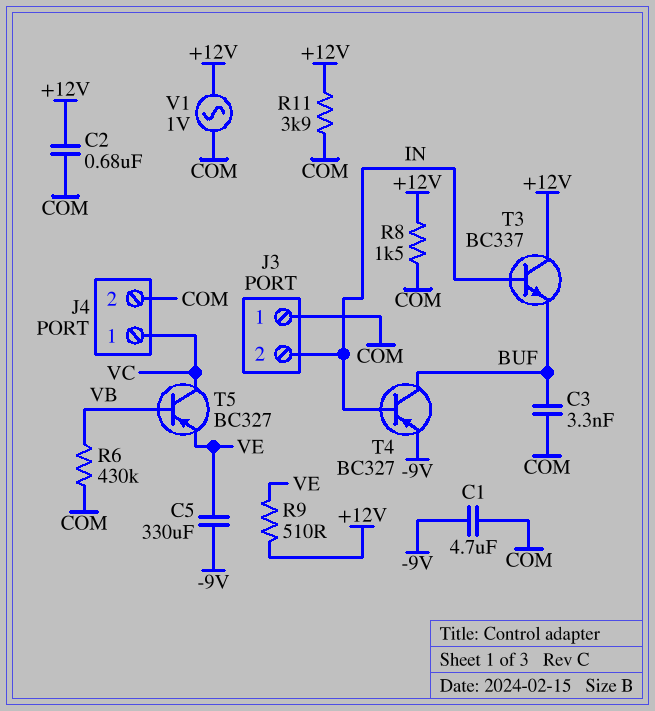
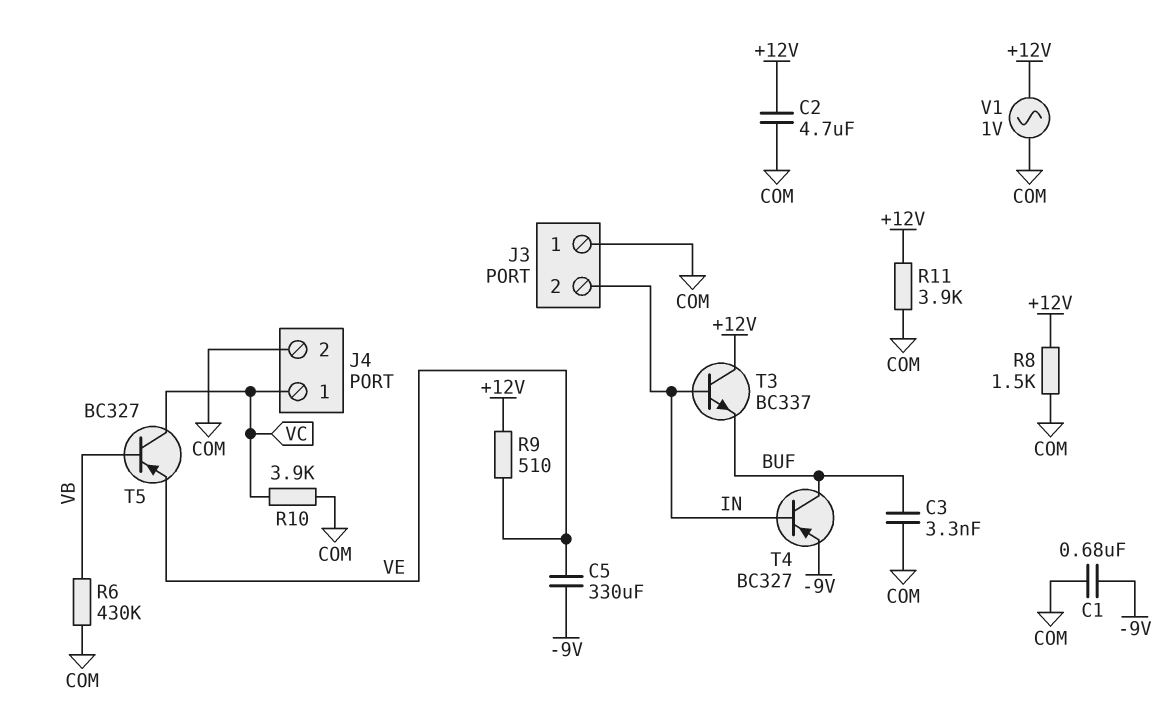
C1: 4.7uF (-9V, COM) -> 680nF (-9V, COM)
C2: 680nF (+12V, COM) -> 4.7uF (+12V, COM)
R10: none -> 3.9k (COM, VC)

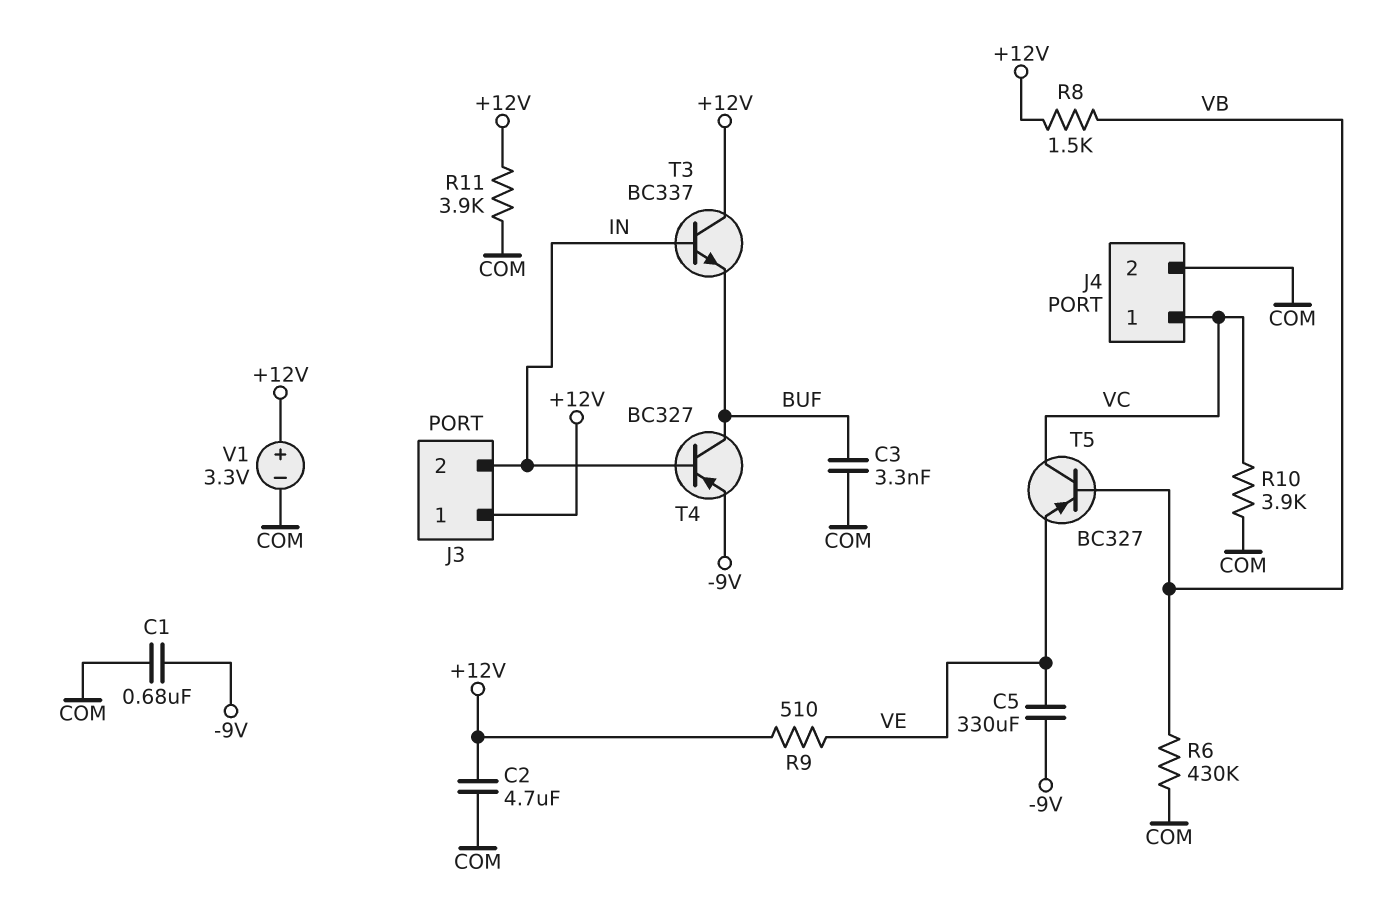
J3 pin 1: COM -> +12V
R8: 1.5k (+12V, COM) -> 1.5k (+12V, VB)
V1: AC 1V (+12V, COM) -> 3.3V (plus +12V, minus COM)

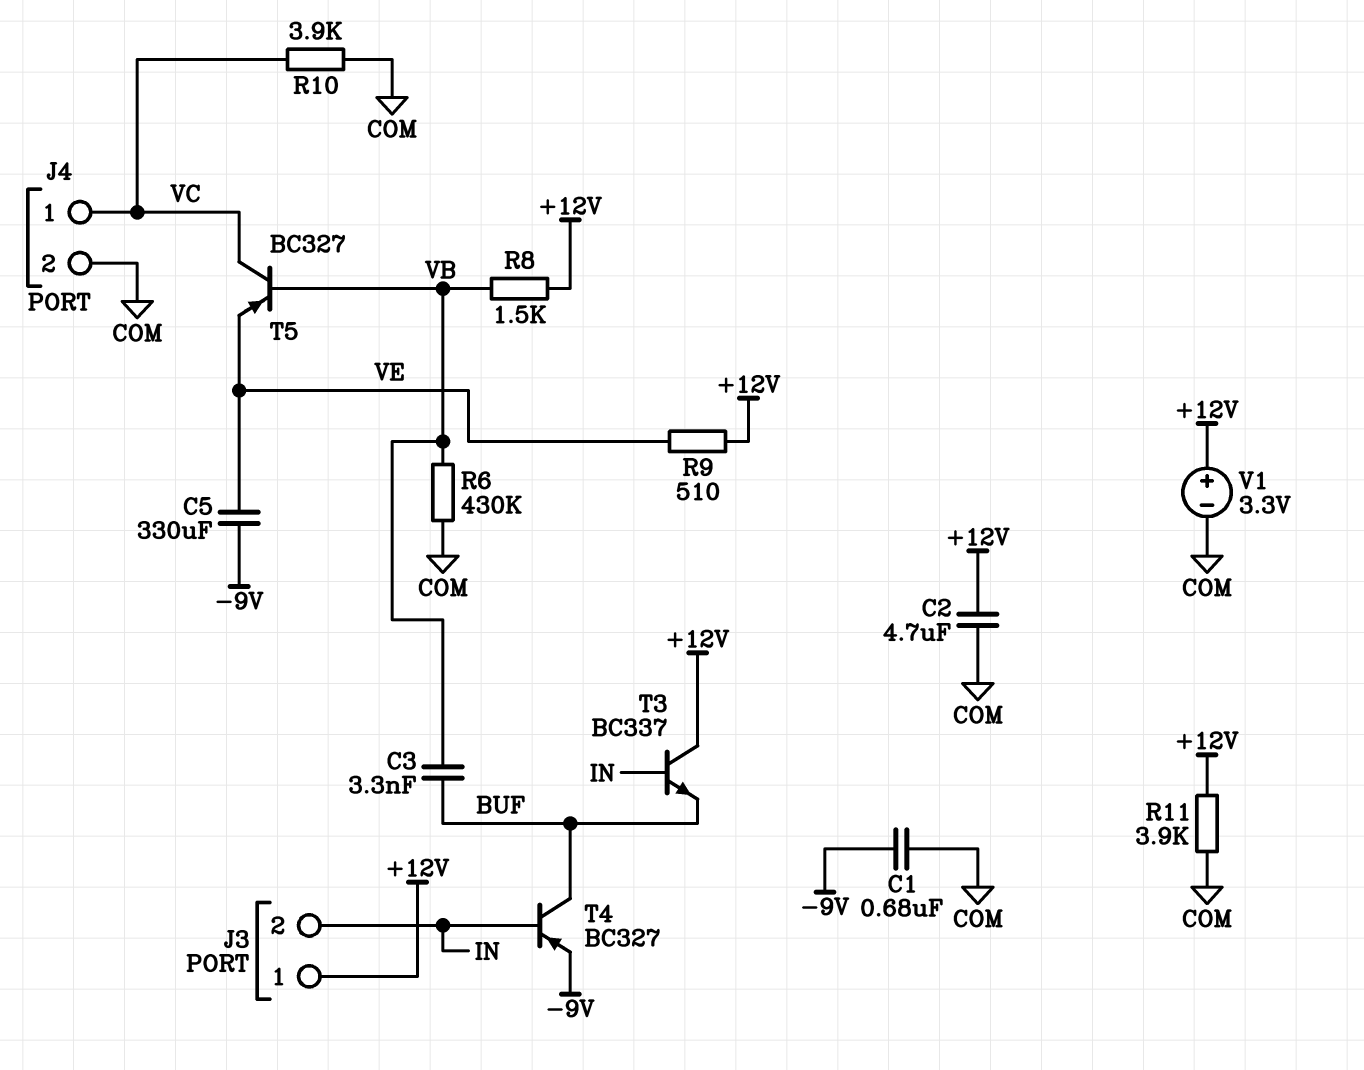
C3: 3.3nF (BUF, COM) -> 3.3nF (BUF, VB)

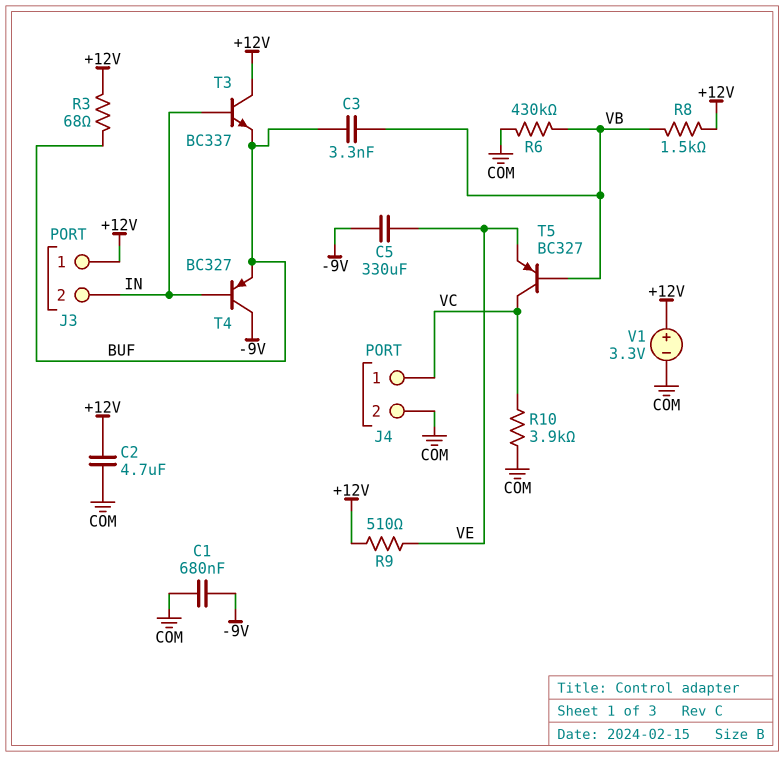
R3: none -> 68 (+12V, BUF)
R11: 3.9k (+12V, COM) -> none
T4: PNP BC327 (B IN, C BUF, E -9V) -> PNP BC327 (B IN, C -9V, E BUF)

